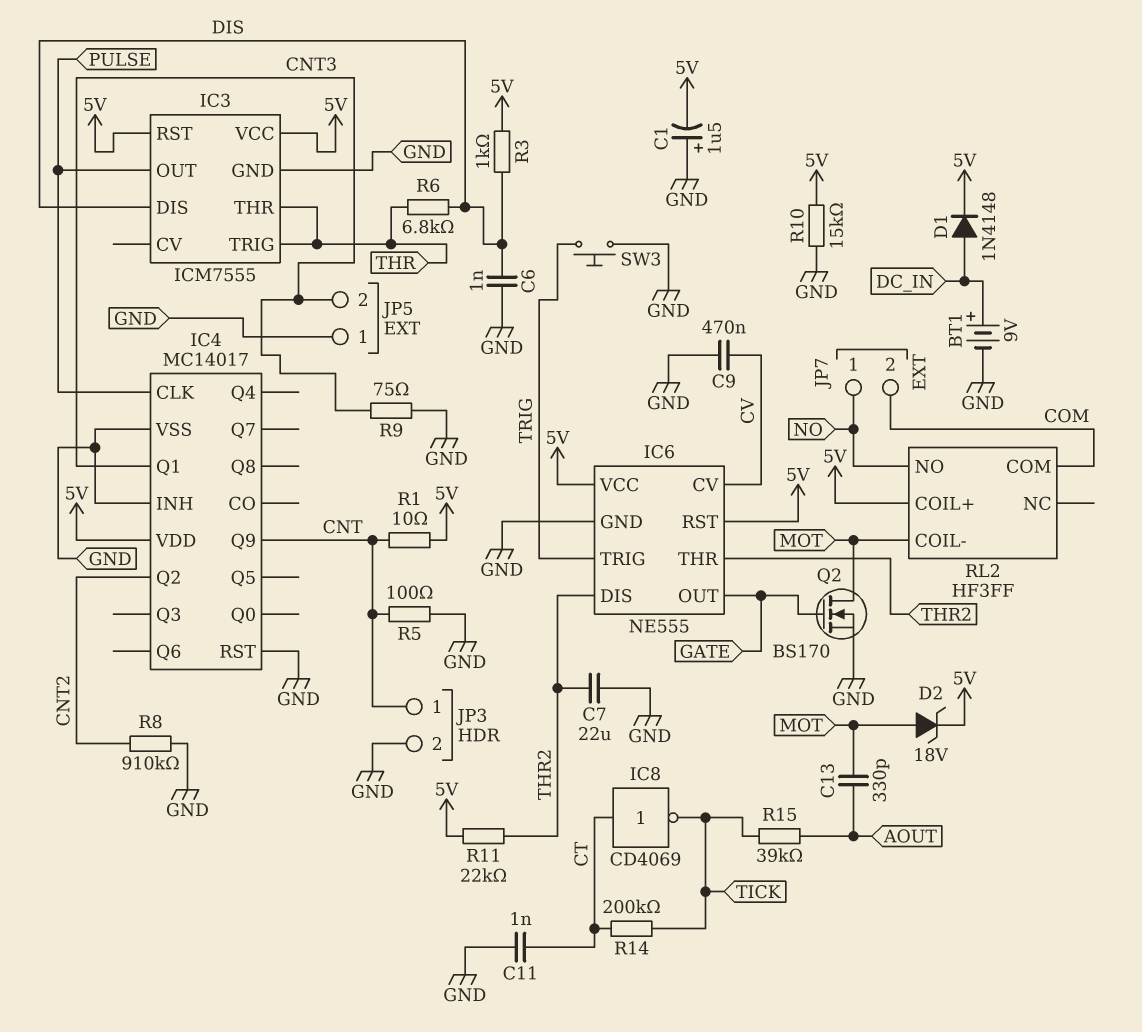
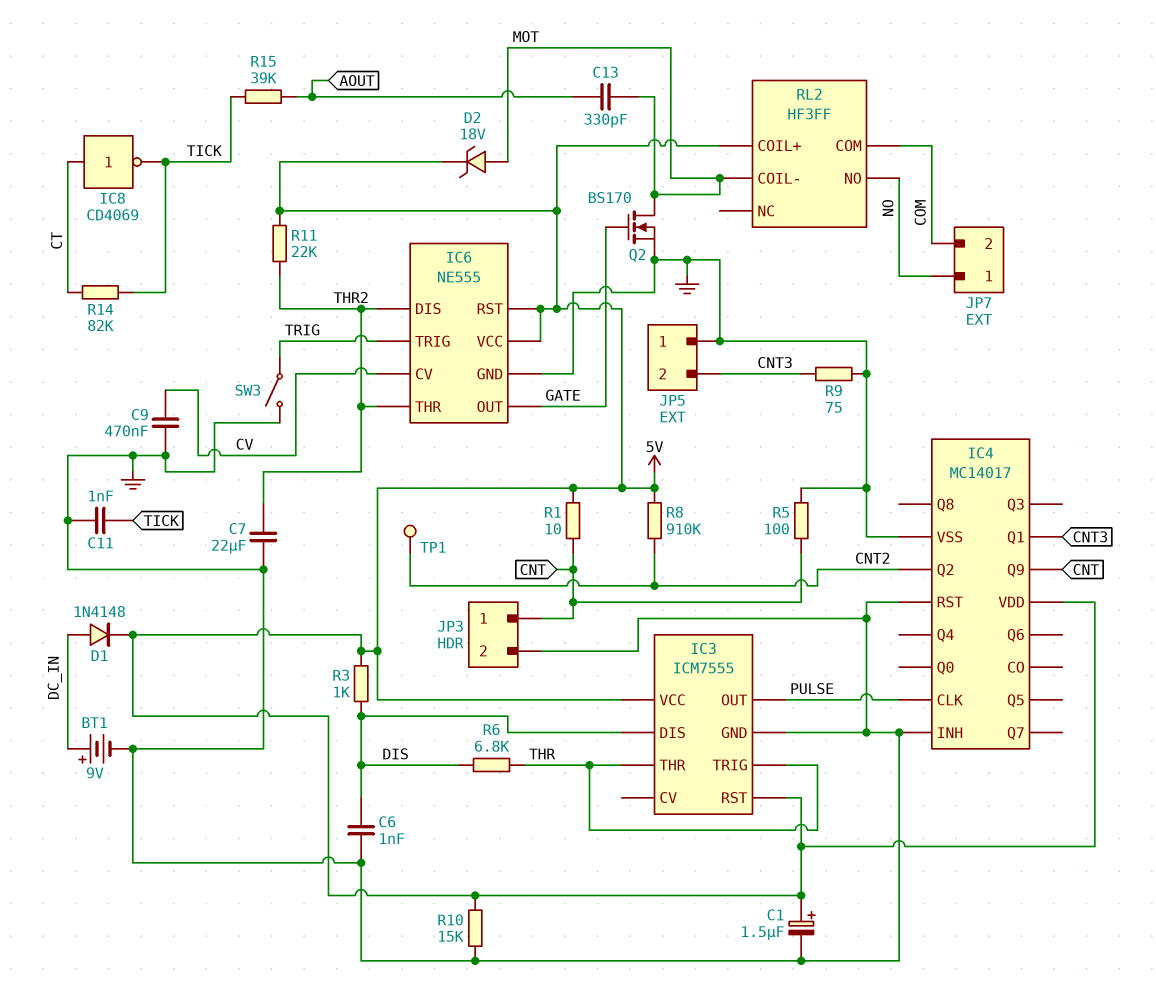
C1: 1.5uF (plus GND, minus 5V) -> 1.5uF (plus 5V, minus GND)
C11: 1nF (CT, GND) -> 1nF (GND, TICK)
R8: 910k (CNT2, GND) -> 910k (5V, CNT2)
R14: 200k (CT, TICK) -> 82k (CT, TICK)
SW3: button (GND, TRIG) -> switch (GND, TRIG)
TP1: none -> test point (CNT2)

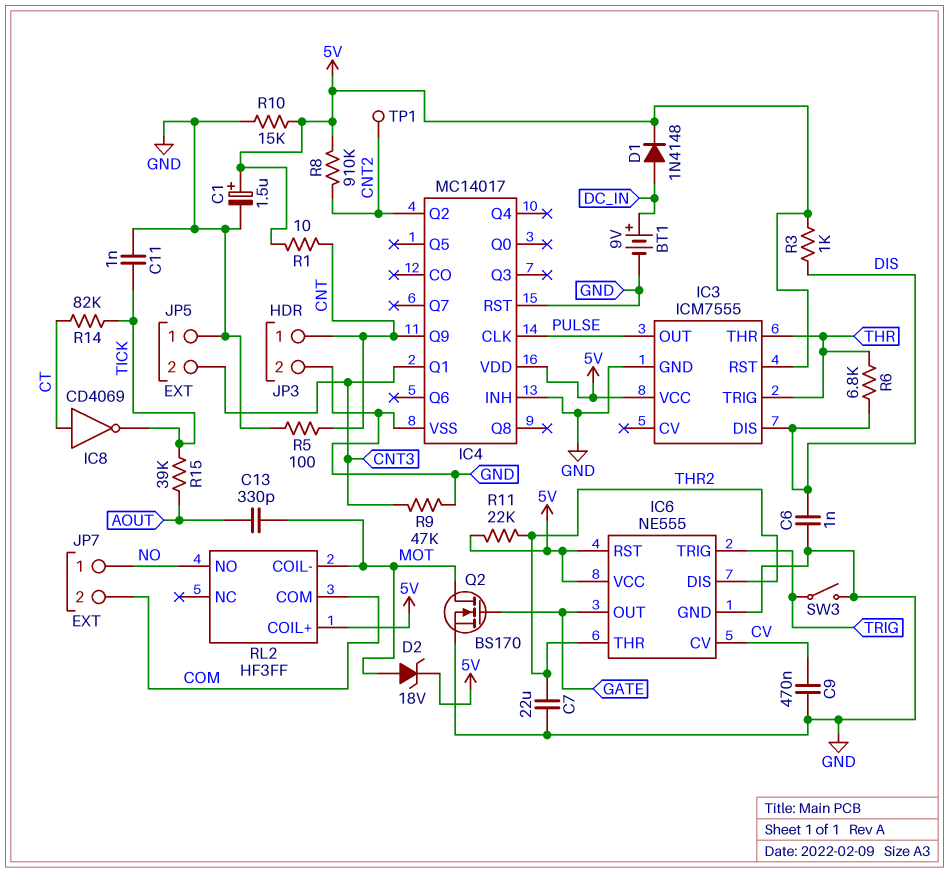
R9: 75 (CNT3, GND) -> 47k (CNT3, GND)

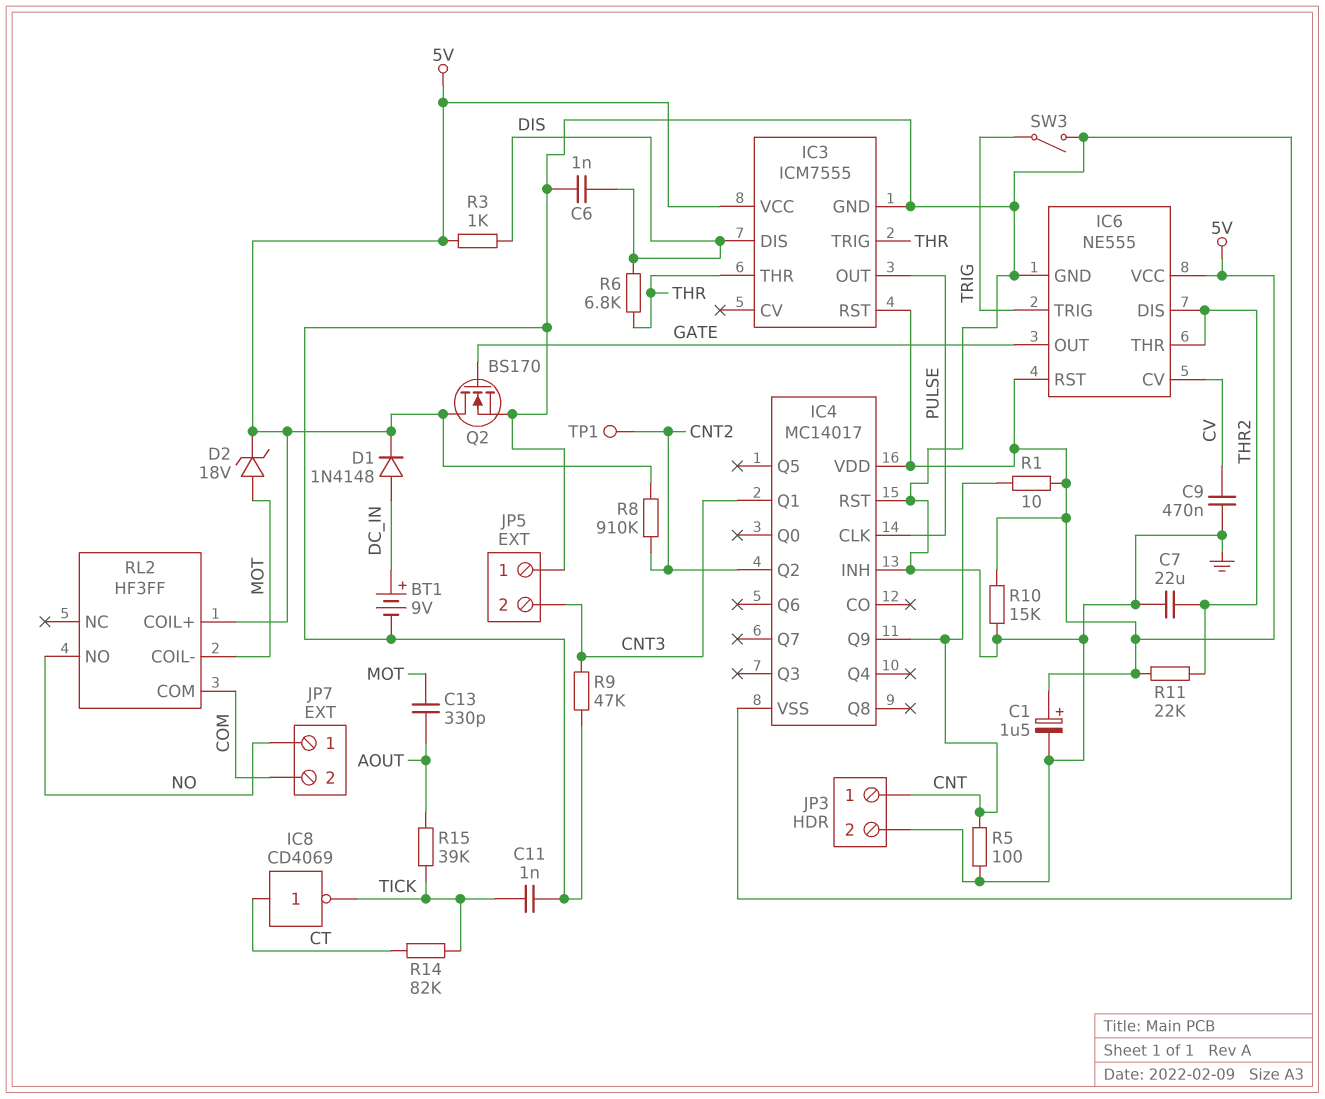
Q2: NMOS BS170 (G GATE, D MOT, S GND) -> NMOS BS170 (G GATE, D 5V, S GND)

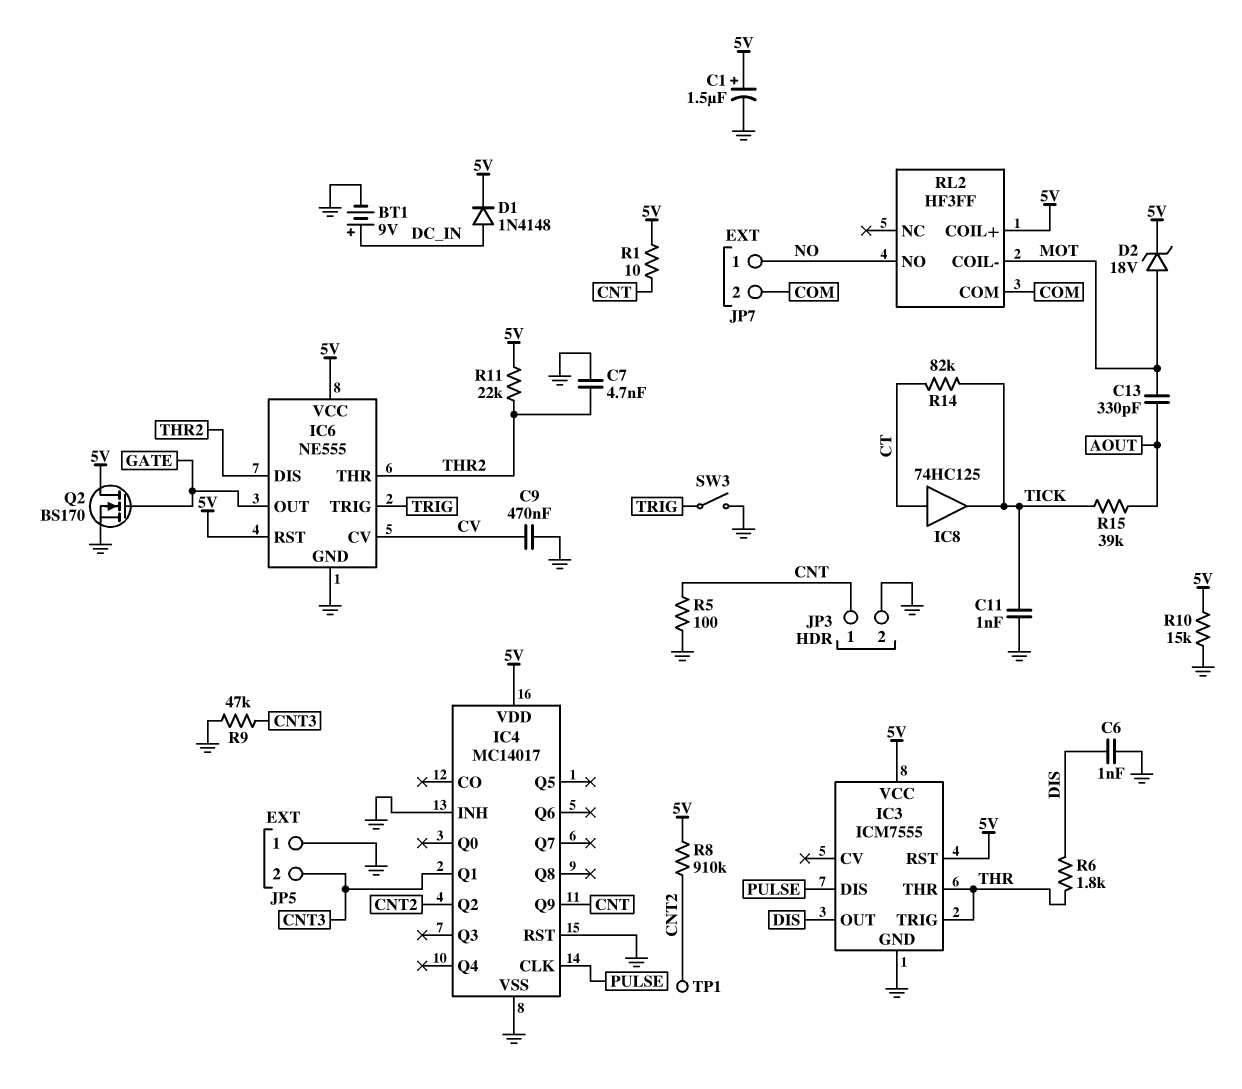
C7: 22uF (GND, THR2) -> 4.7nF (GND, THR2)
IC3 pin DIS: DIS -> PULSE
IC3 pin OUT: PULSE -> DIS
IC8: NOT CD4069 (in CT, out TICK) -> buffer 74HC125 (in CT, out TICK)
R3: 1k (5V, DIS) -> none
R6: 6.8k (DIS, THR) -> 1.8k (DIS, THR)

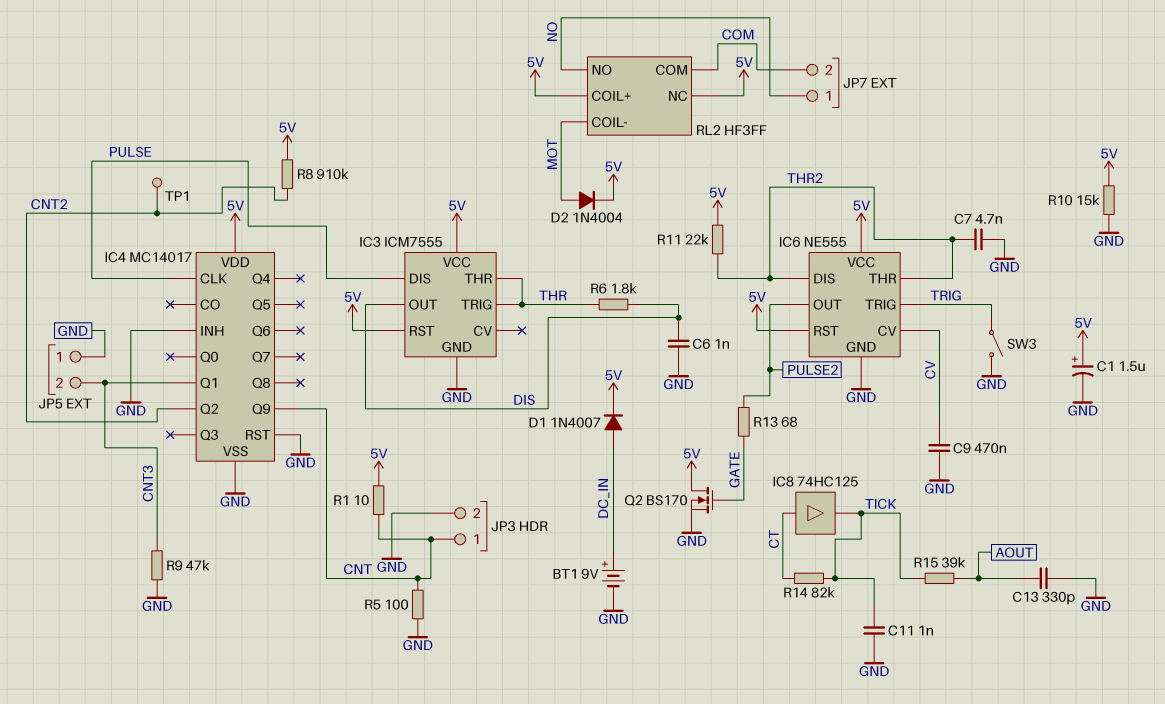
C13: 330pF (AOUT, MOT) -> 330pF (AOUT, GND)
D1: diode 1N4148 (A DC_IN, K 5V) -> diode 1N4007 (A DC_IN, K 5V)
D2: zener 18V (A MOT, K 5V) -> diode 1N4004 (A MOT, K 5V)
IC6 pin OUT: GATE -> PULSE2
R13: none -> 68 (GATE, PULSE2)
RL2 pin NC: none -> 5V

